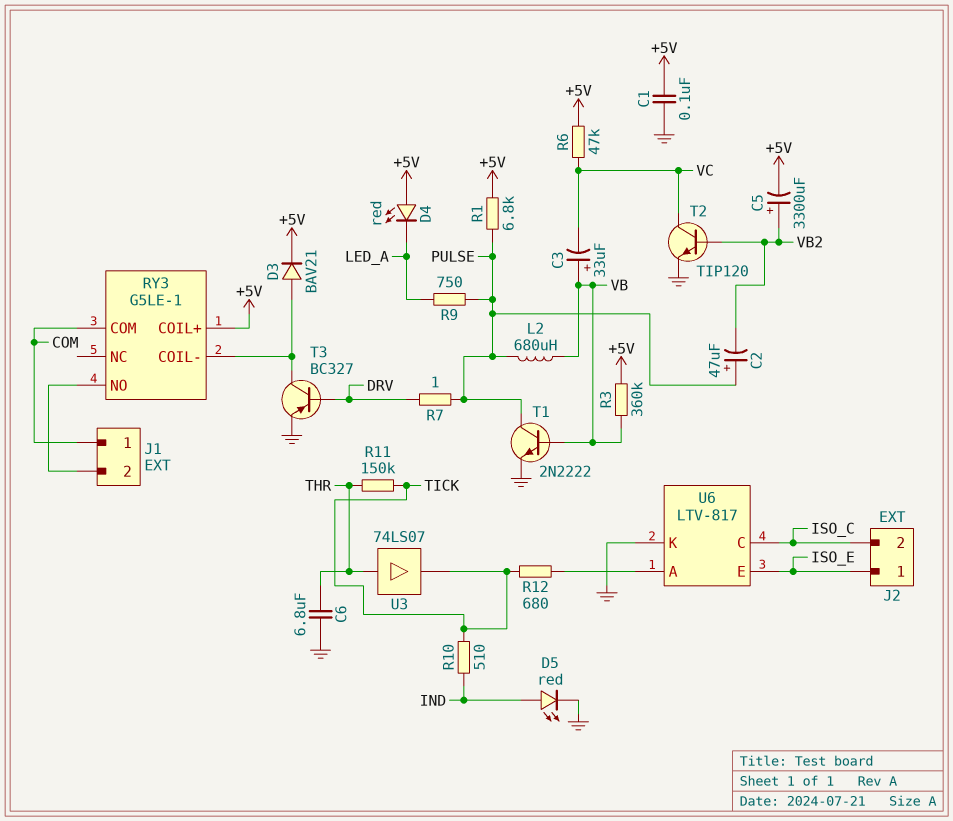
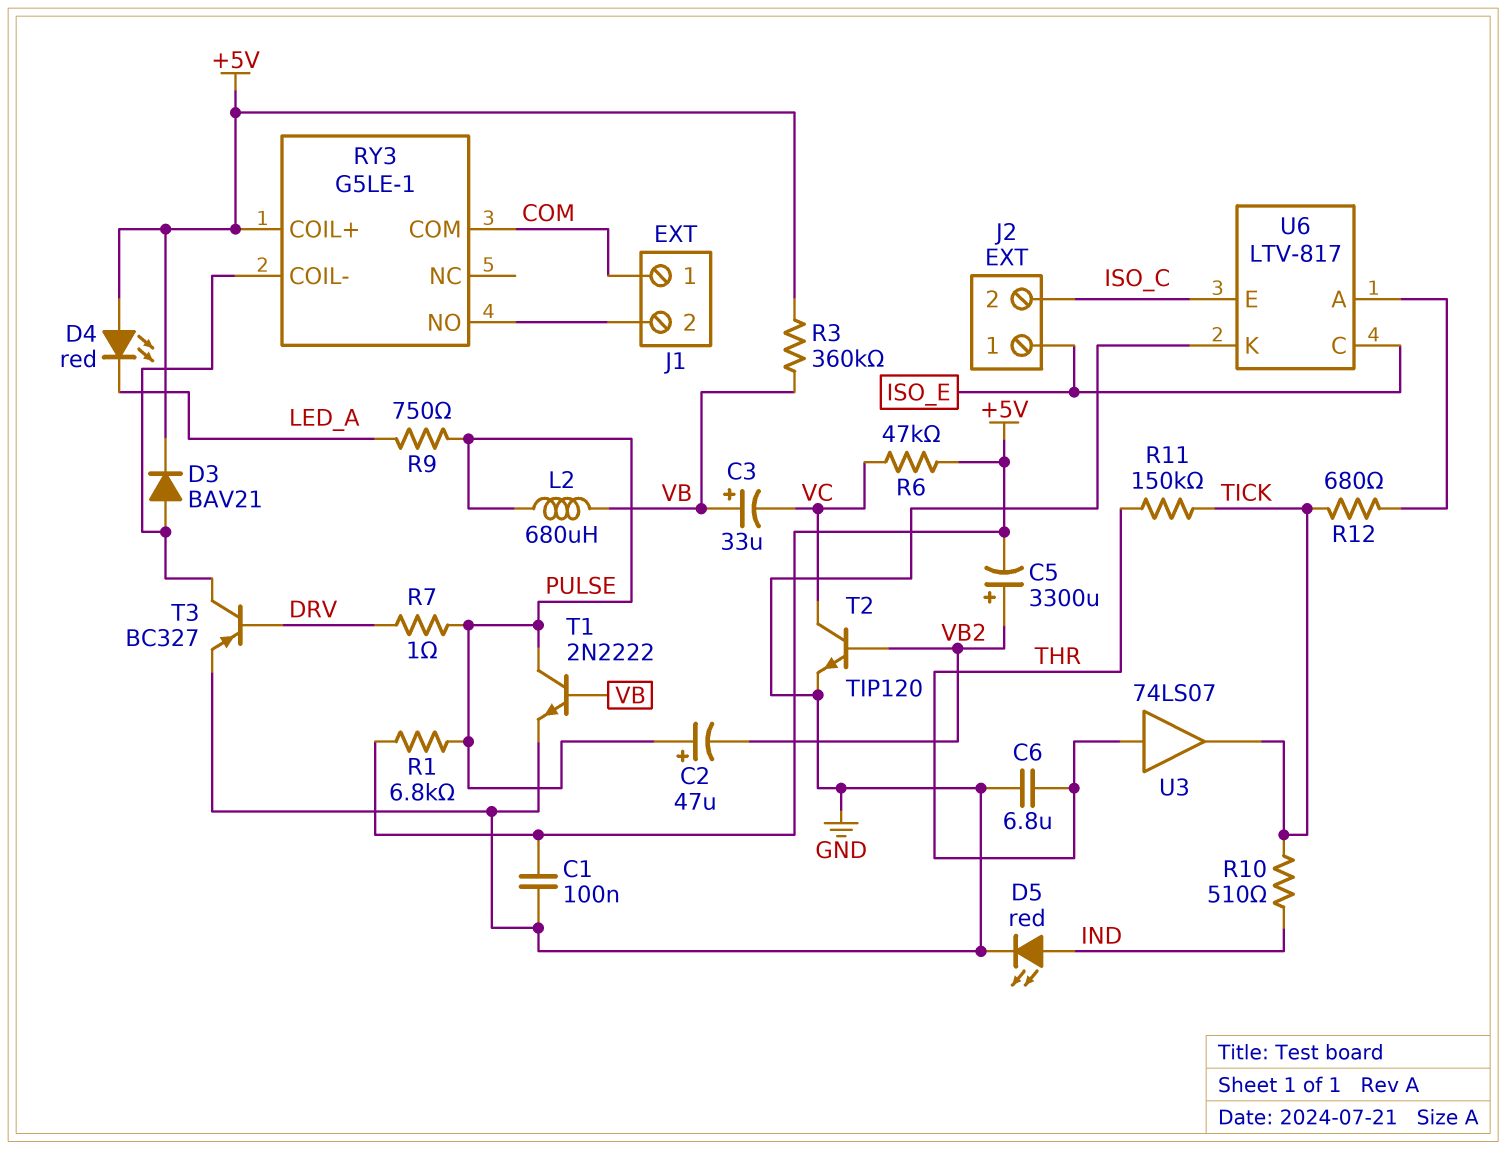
U6 pin C: ISO_C -> ISO_E
U6 pin E: ISO_E -> ISO_C

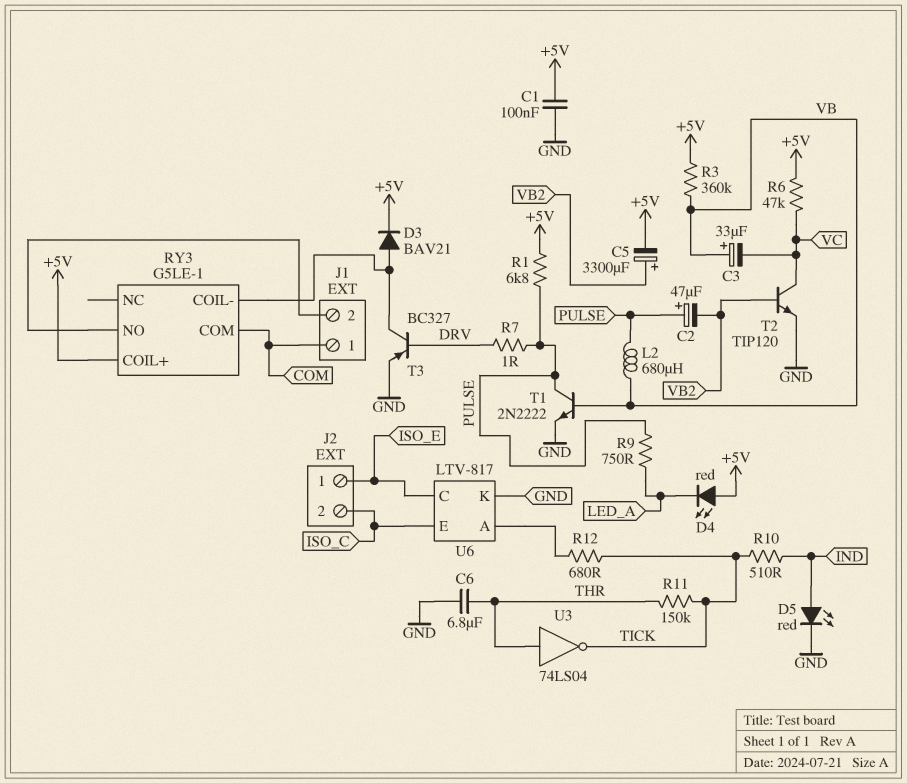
U3: buffer 74LS07 (in THR, out TICK) -> NOT 74LS04 (in THR, out TICK)

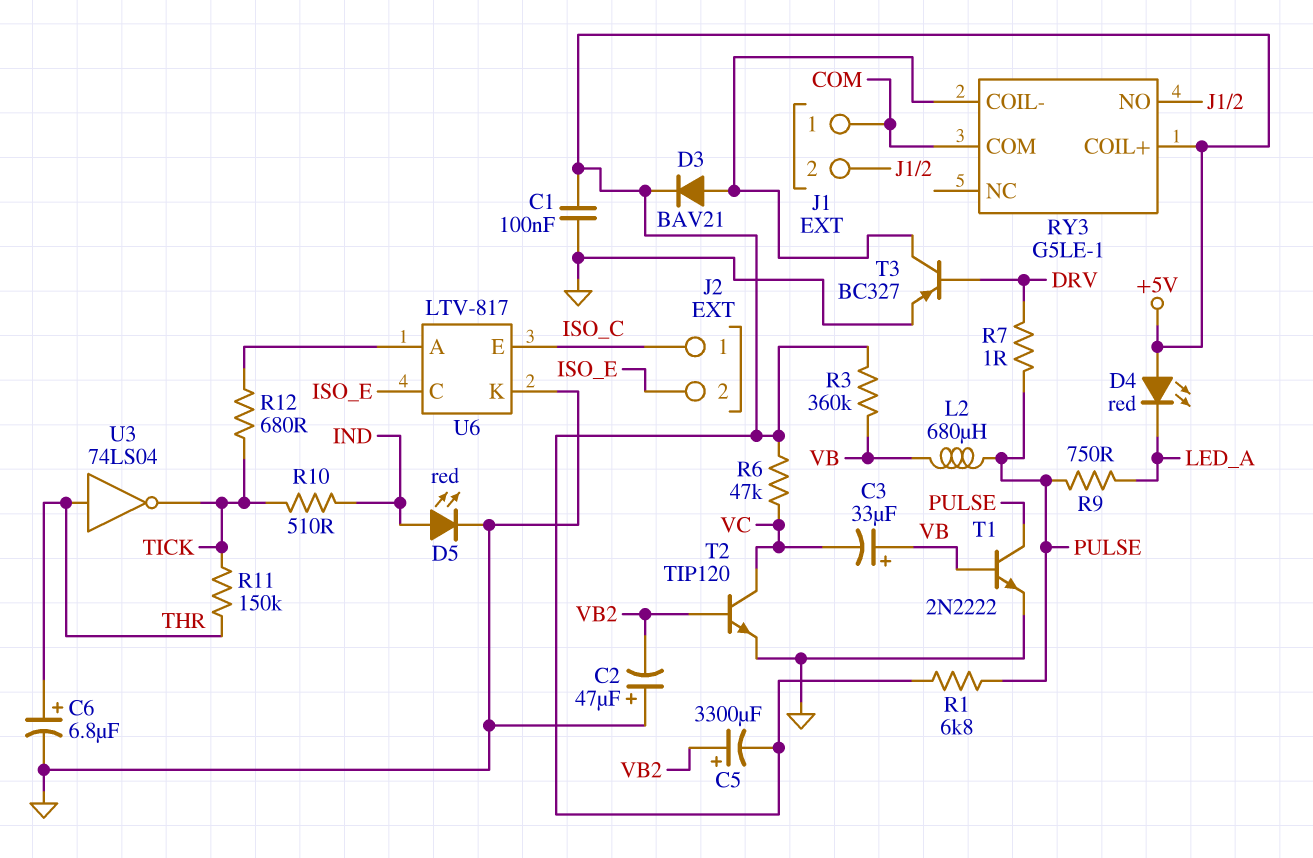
C2: 47uF (plus PULSE, minus VB2) -> 47uF (plus GND, minus VB2)
C6: 6.8uF (GND, THR) -> 6.8uF (plus THR, minus GND)
J2 pin 1: ISO_E -> ISO_C
J2 pin 2: ISO_C -> ISO_E

